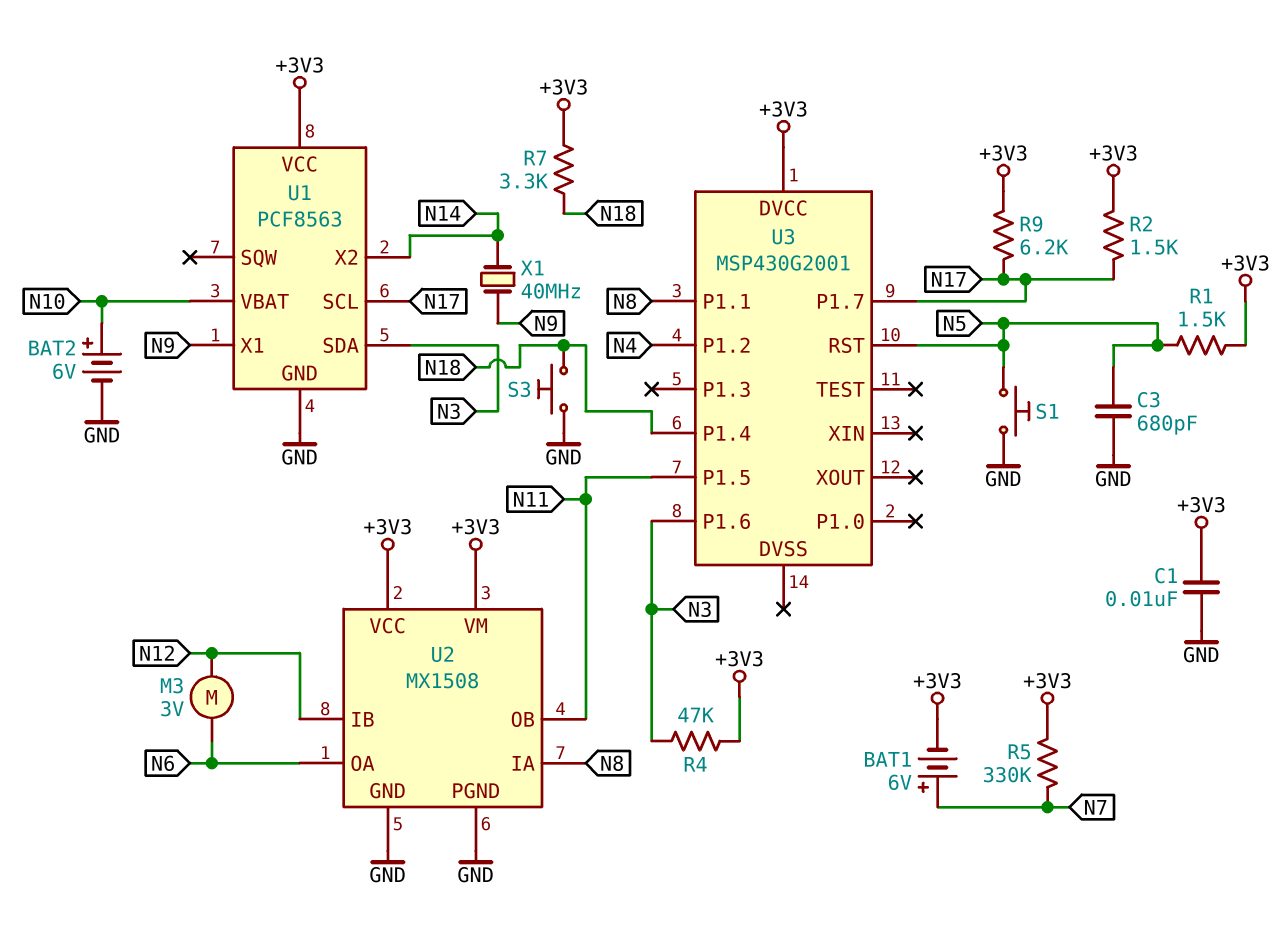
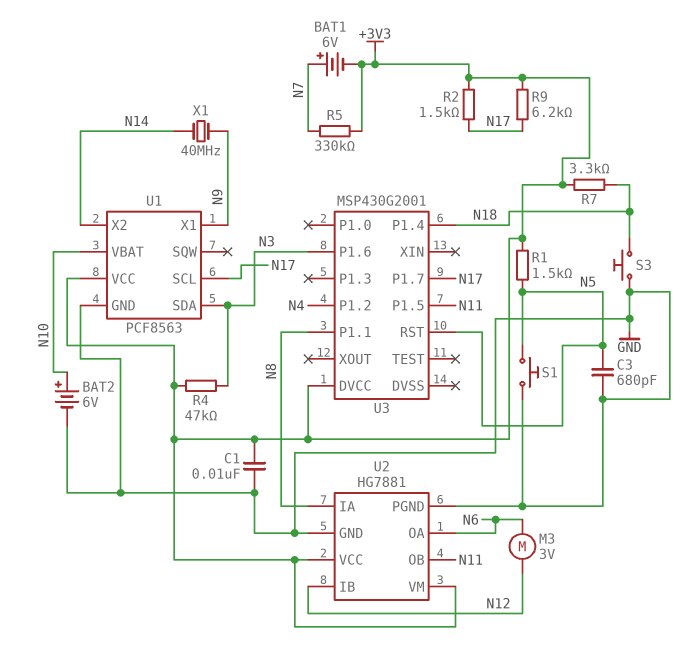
U2: MX1508 -> HG7881

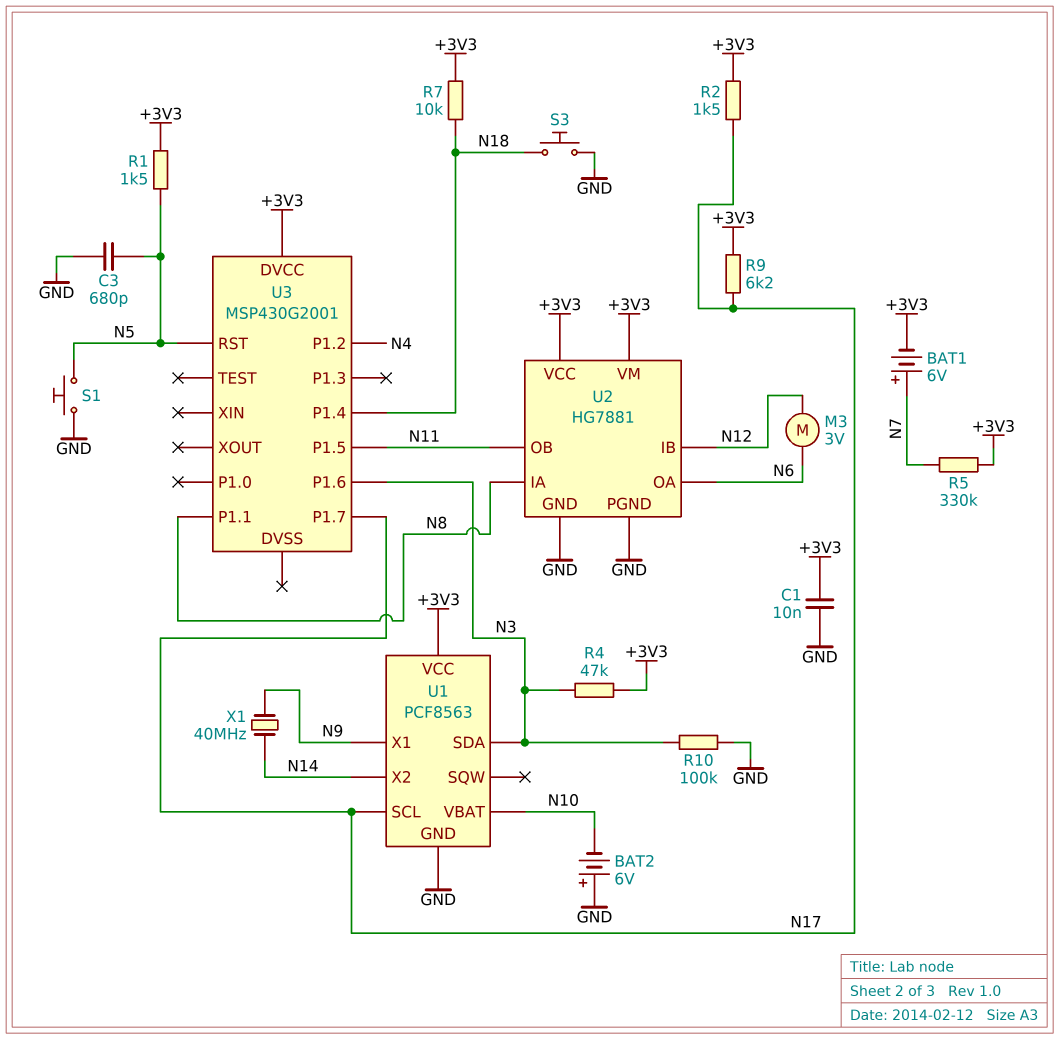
BAT2: 6V (plus N10, minus GND) -> 6V (plus GND, minus N10)
R7: 3.3k (+3V3, N18) -> 10k (+3V3, N18)
R10: none -> 100k (GND, N3)

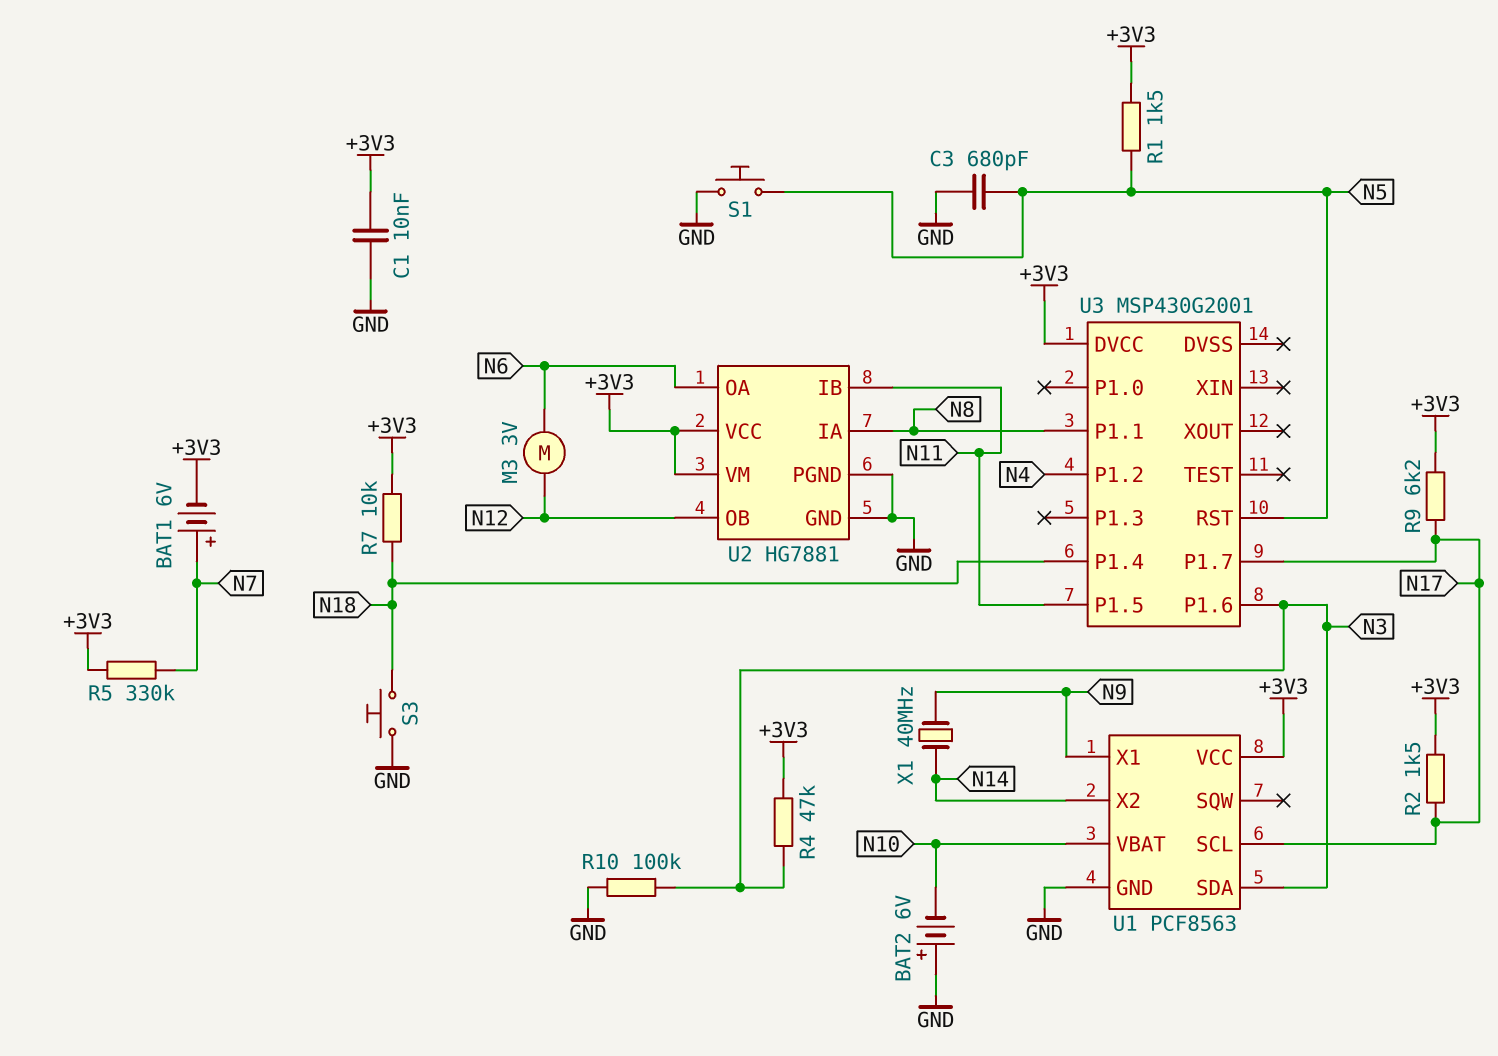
U2 pin IB: N12 -> N11
U2 pin OB: N11 -> N12

